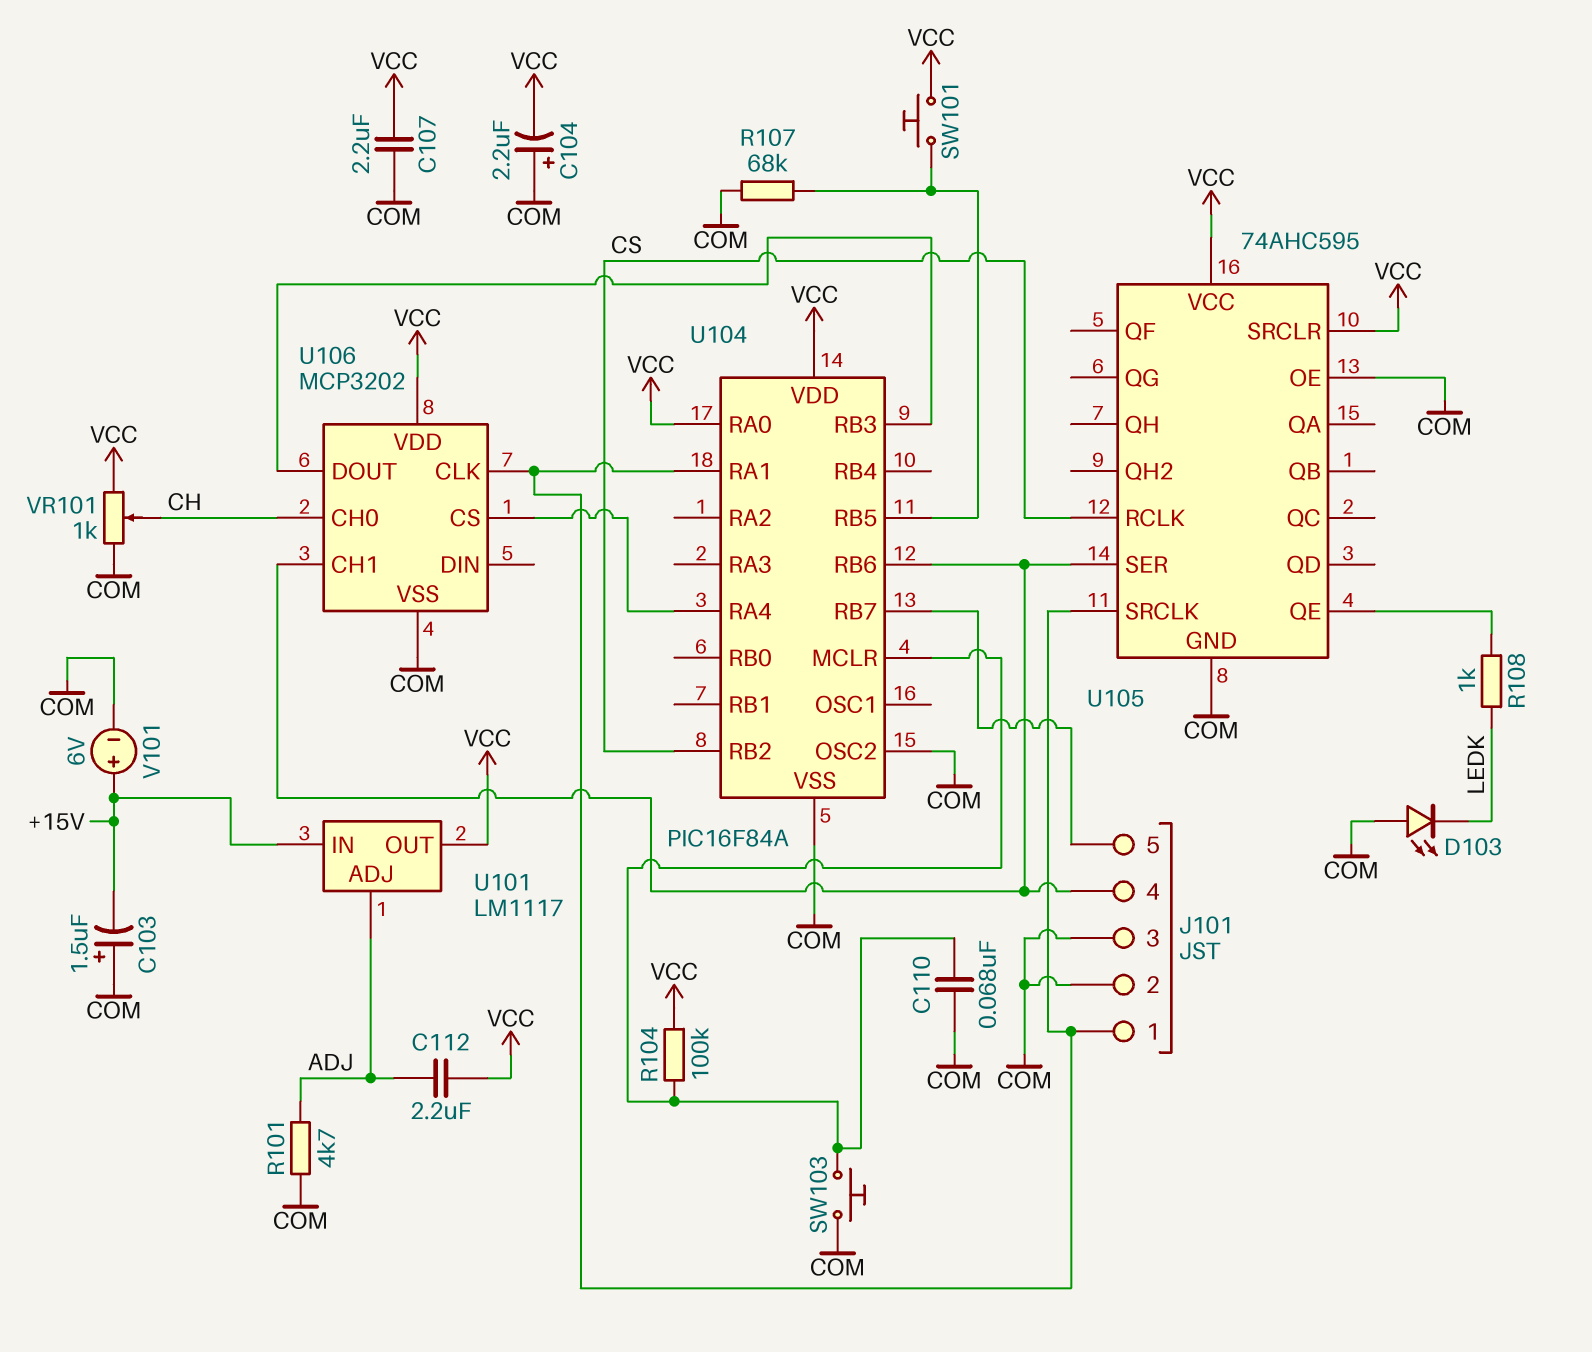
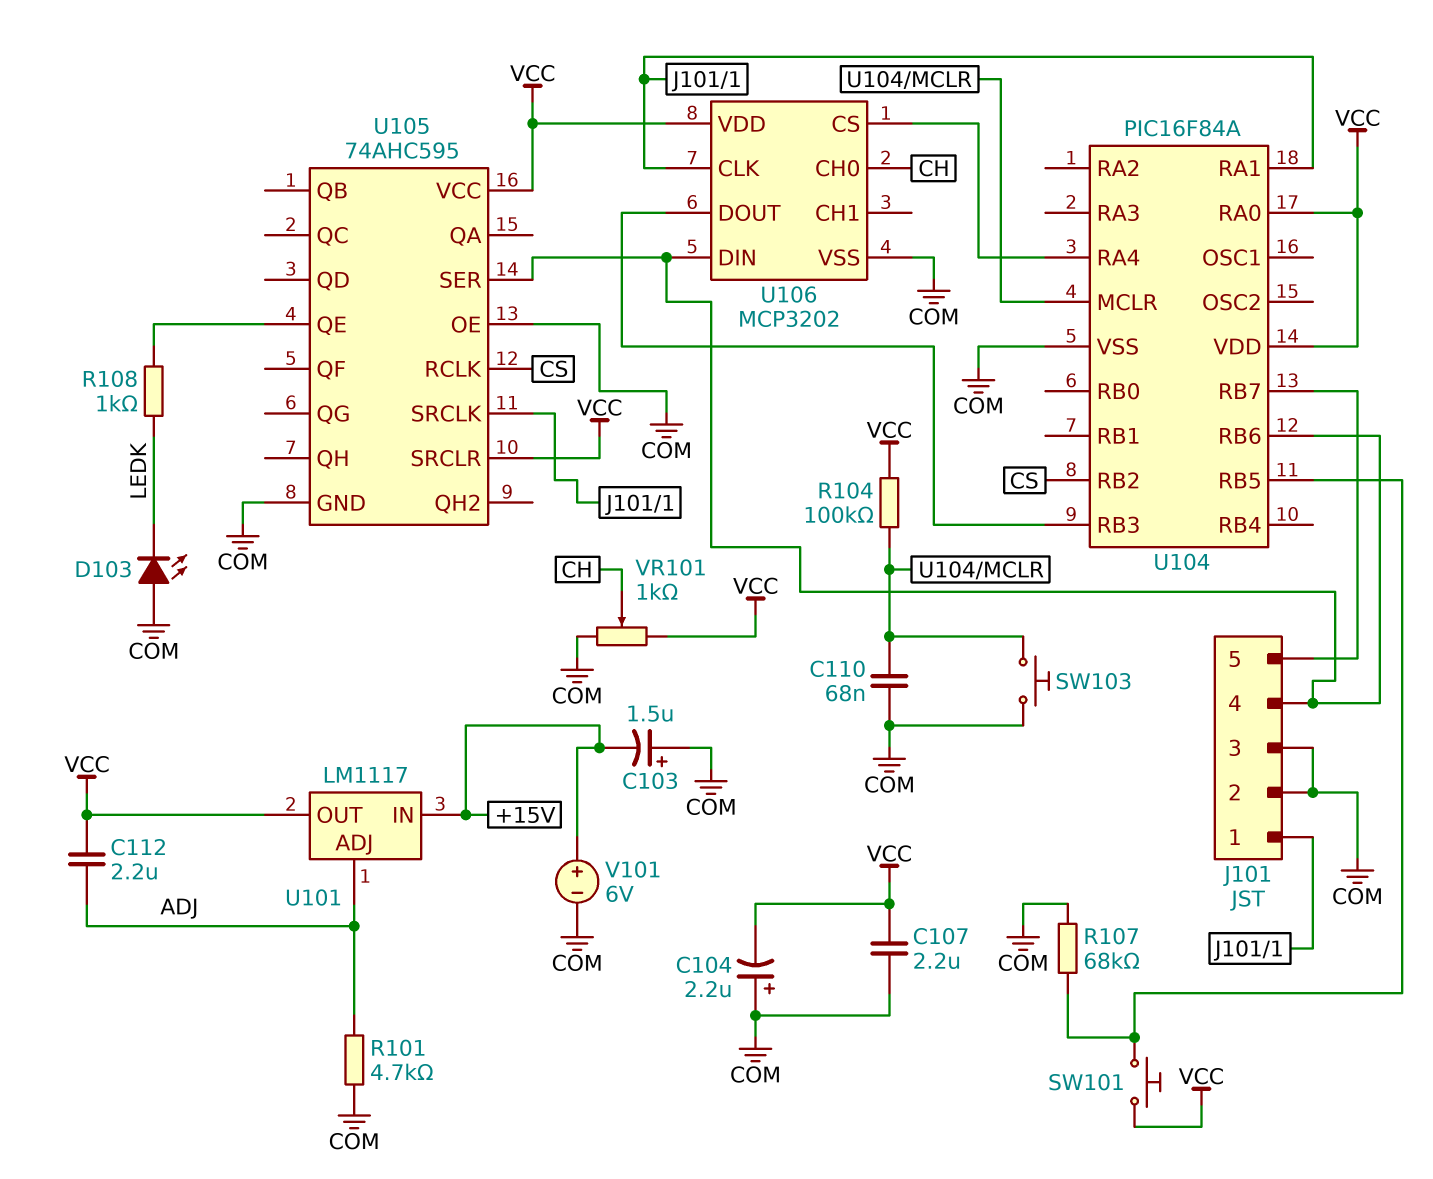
U104 pin OSC2: COM -> none
U106 pin CH1: J101/4 -> none
U106 pin DIN: none -> J101/4

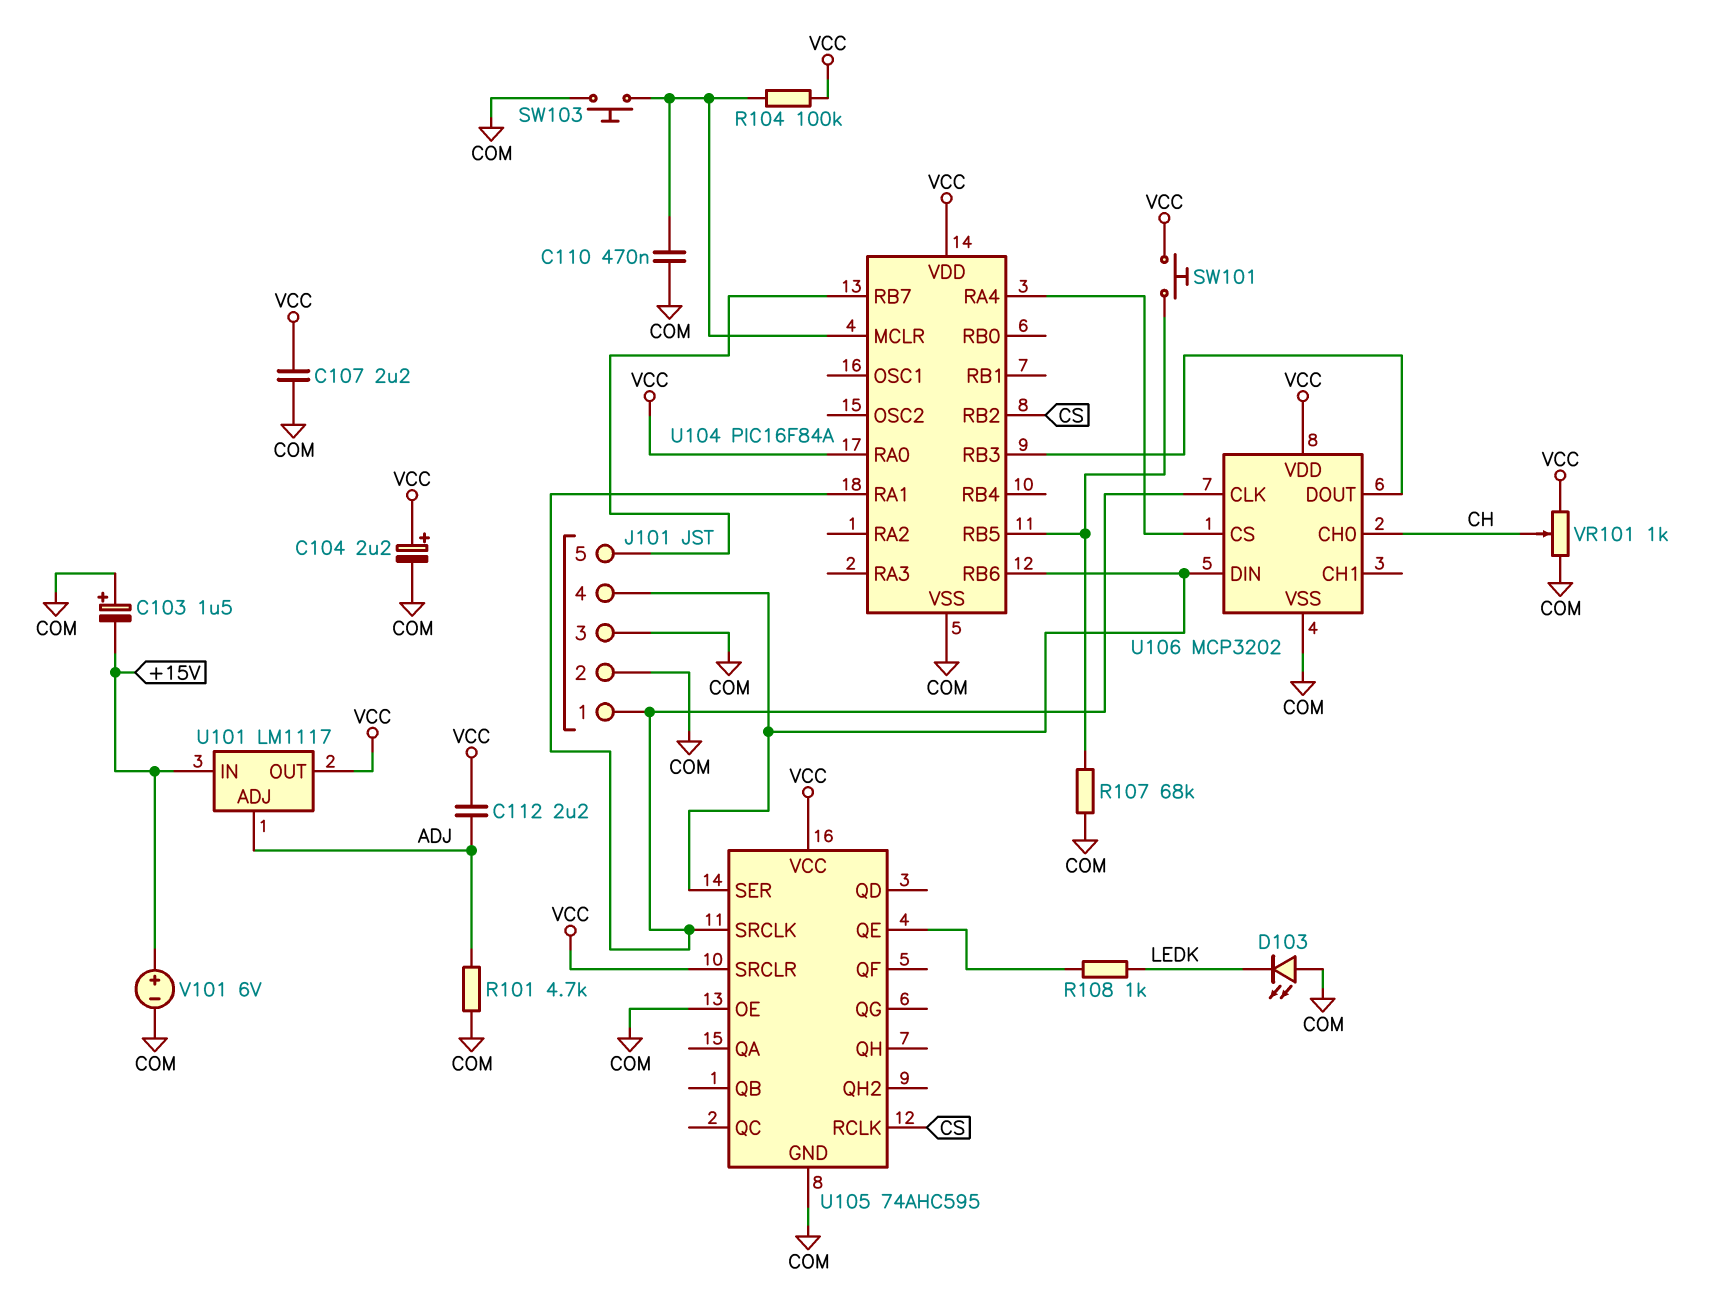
C104: 2.2uF (plus COM, minus VCC) -> 2.2uF (plus VCC, minus COM)
C110: 68nF (COM, U104/MCLR) -> 470nF (COM, U104/MCLR)

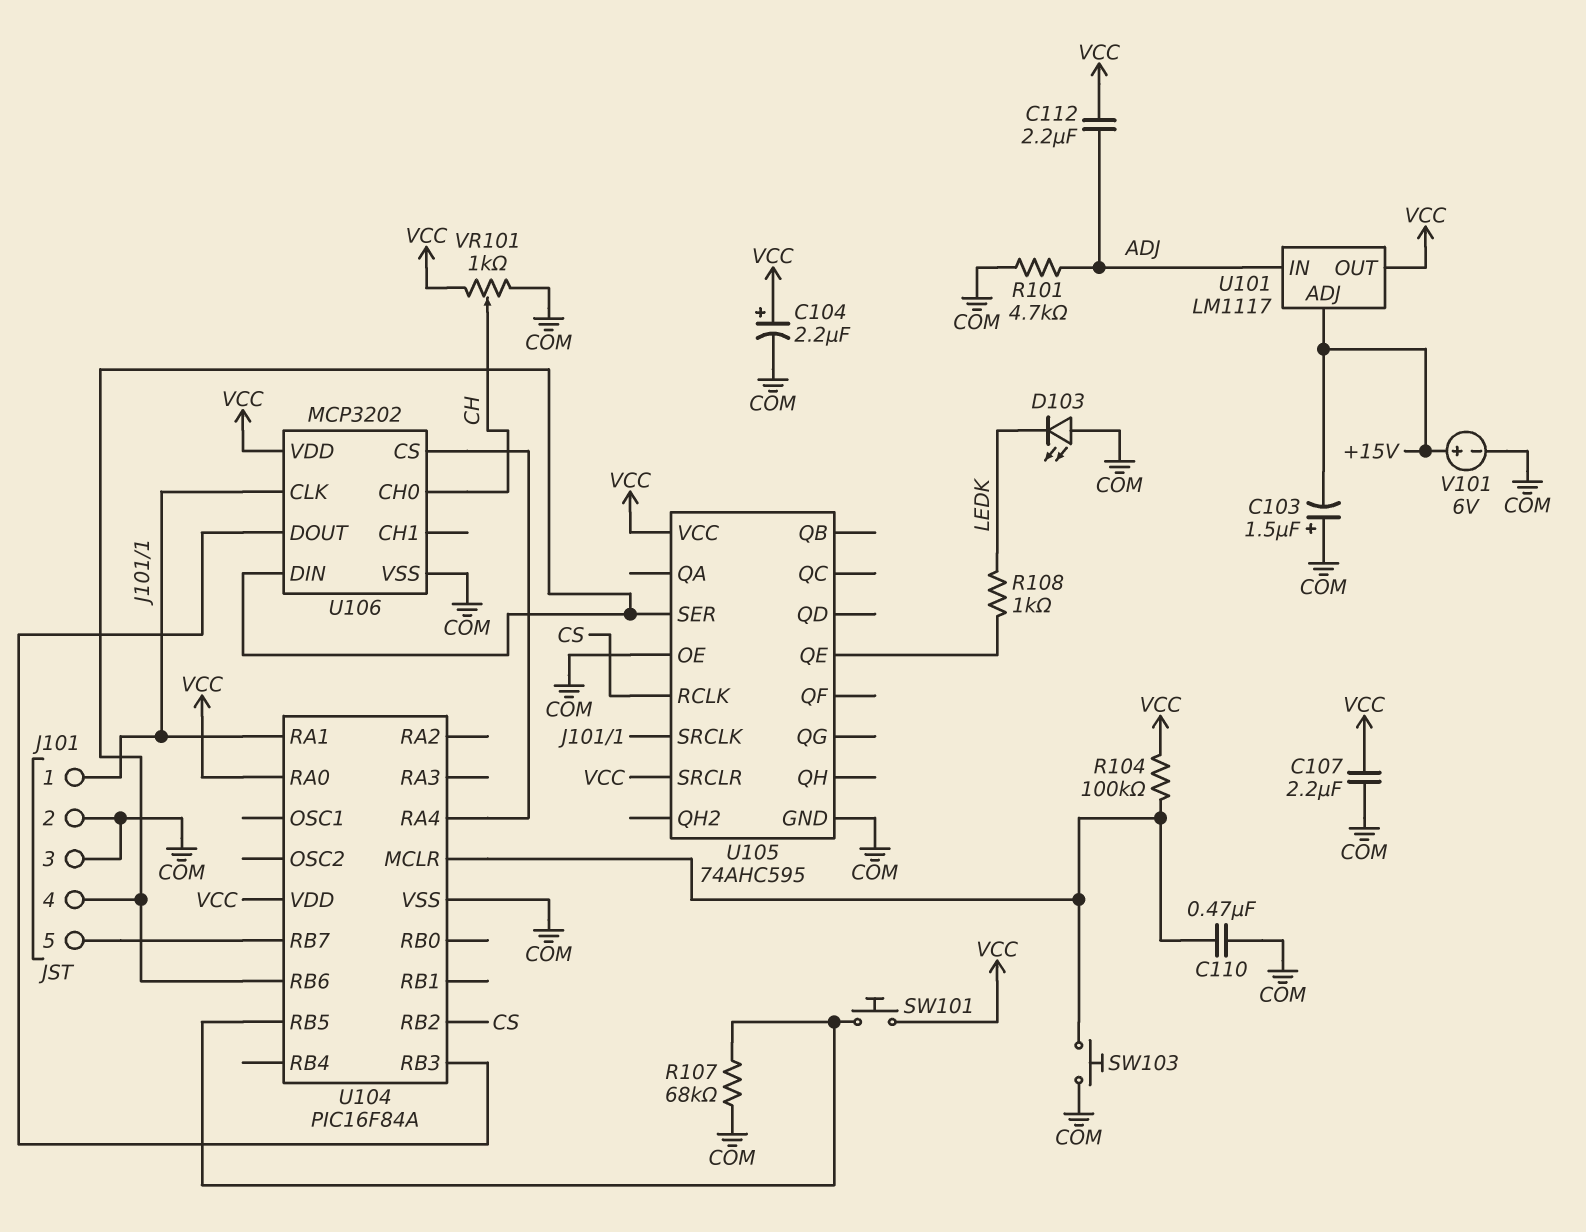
U101 pin ADJ: ADJ -> +15V
U101 pin IN: +15V -> ADJ

